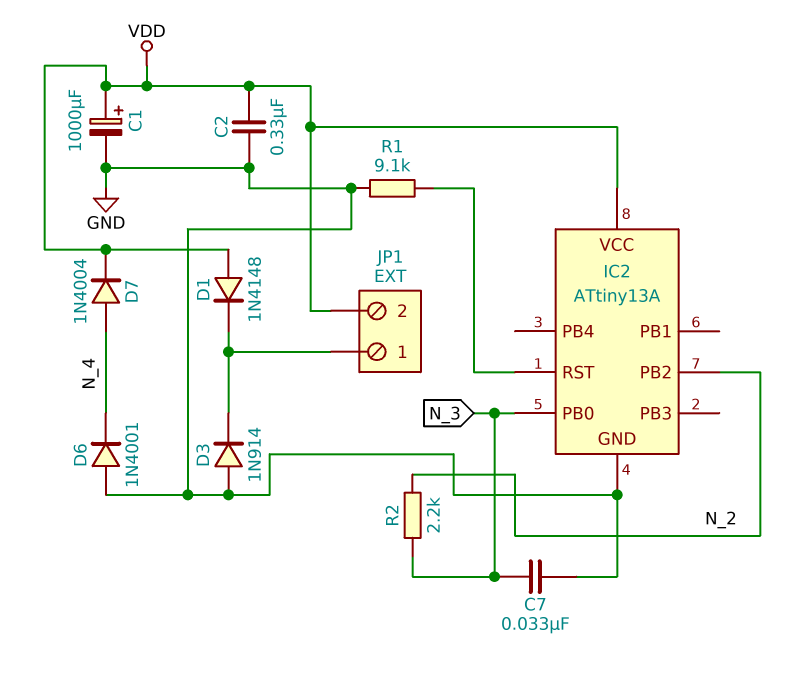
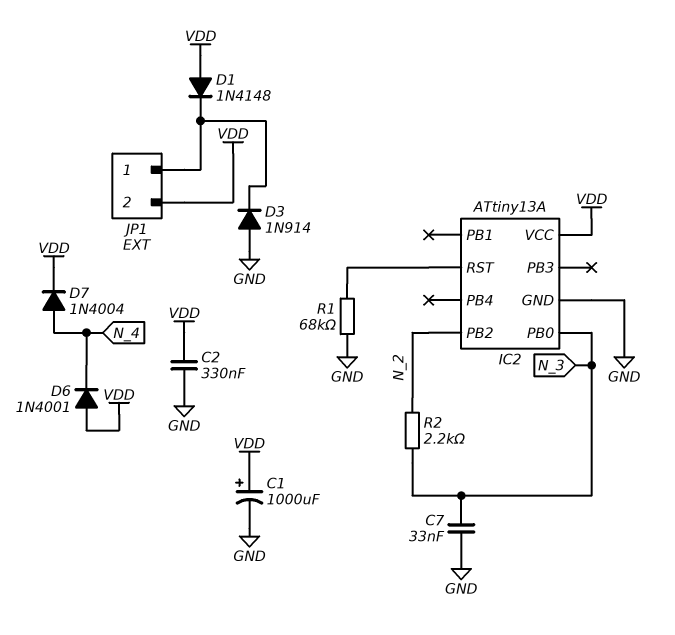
D6: diode 1N4001 (A GND, K N_4) -> diode 1N4001 (A VDD, K N_4)
R1: 9.1k (GND, IC2/RST) -> 68k (GND, IC2/RST)

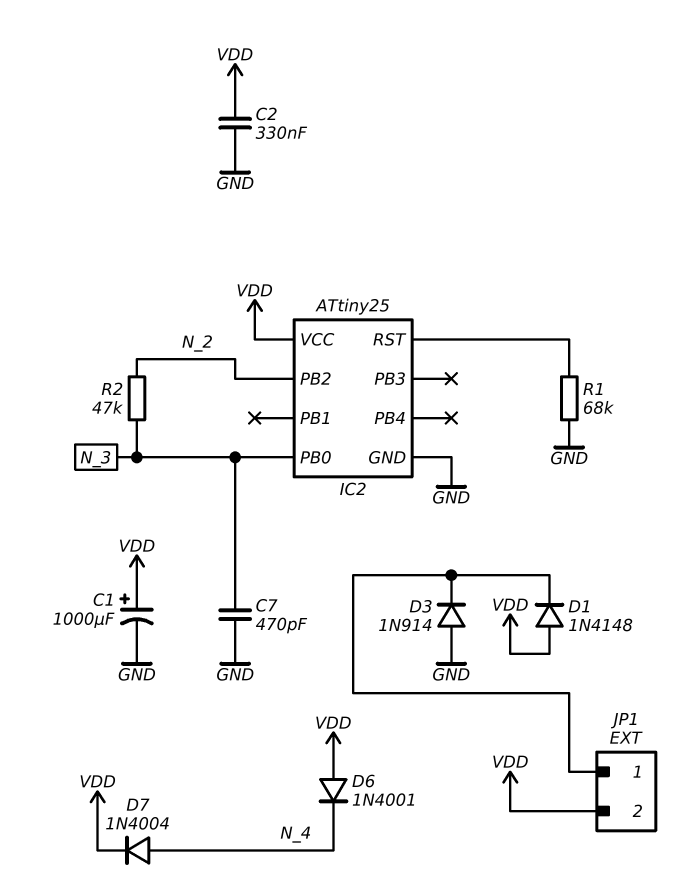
C7: 33nF (GND, N_3) -> 470pF (GND, N_3)
IC2: ATtiny13A -> ATtiny25
R2: 2.2k (N_2, N_3) -> 47k (N_2, N_3)

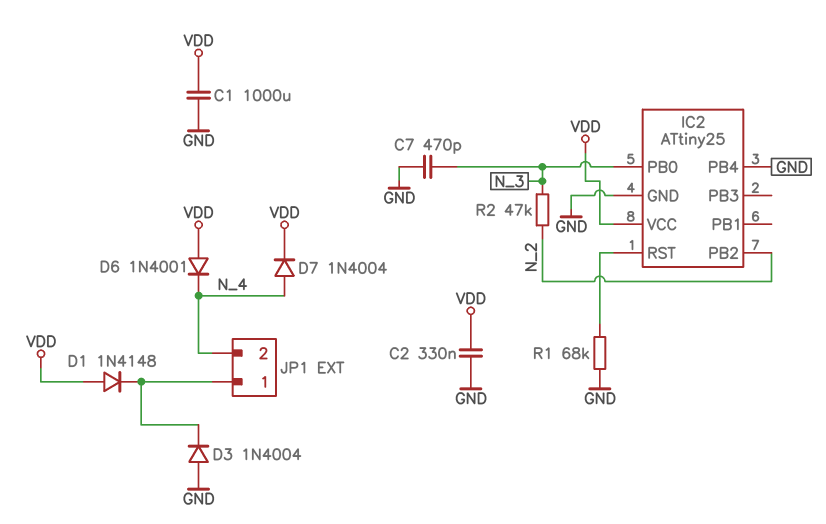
C1: 1000uF (plus VDD, minus GND) -> 1000uF (GND, VDD)
D3: diode 1N914 (A GND, K JP1/1) -> diode 1N4004 (A GND, K JP1/1)
IC2 pin PB4: none -> GND
JP1 pin 2: VDD -> N_4

